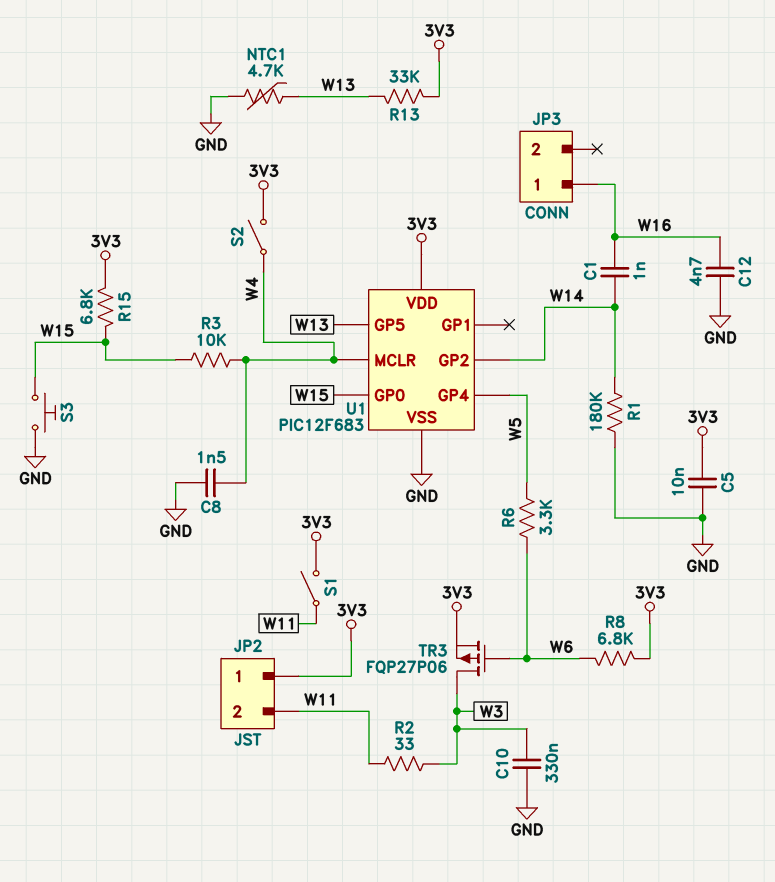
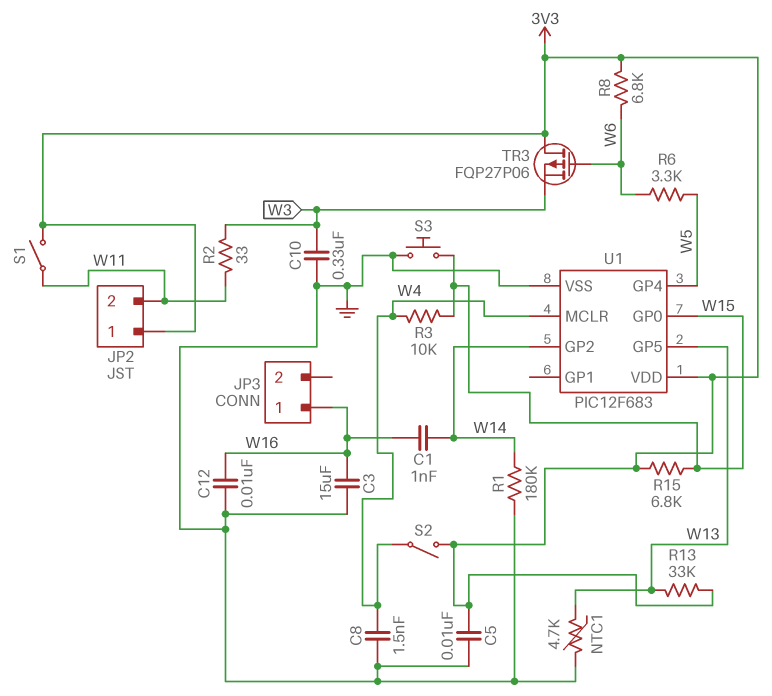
C3: none -> 15uF (GND, W16)
C12: 4.7nF (GND, W16) -> 10nF (GND, W16)
TR3: PMOS FQP27P06 (G W6, D W3, S 3V3) -> PMOS FQP27P06 (G W6, D 3V3, S W3)

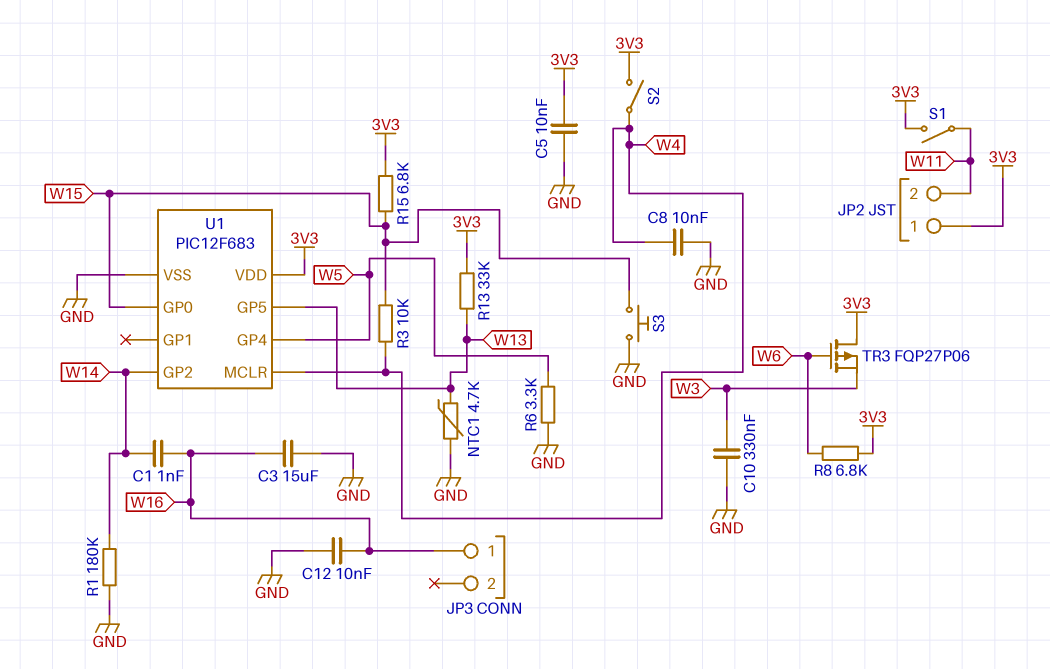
C8: 1.5nF (GND, W4) -> 10nF (GND, W4)
R2: 33 (W3, W11) -> none
R6: 3.3k (W5, W6) -> 3.3k (GND, W5)

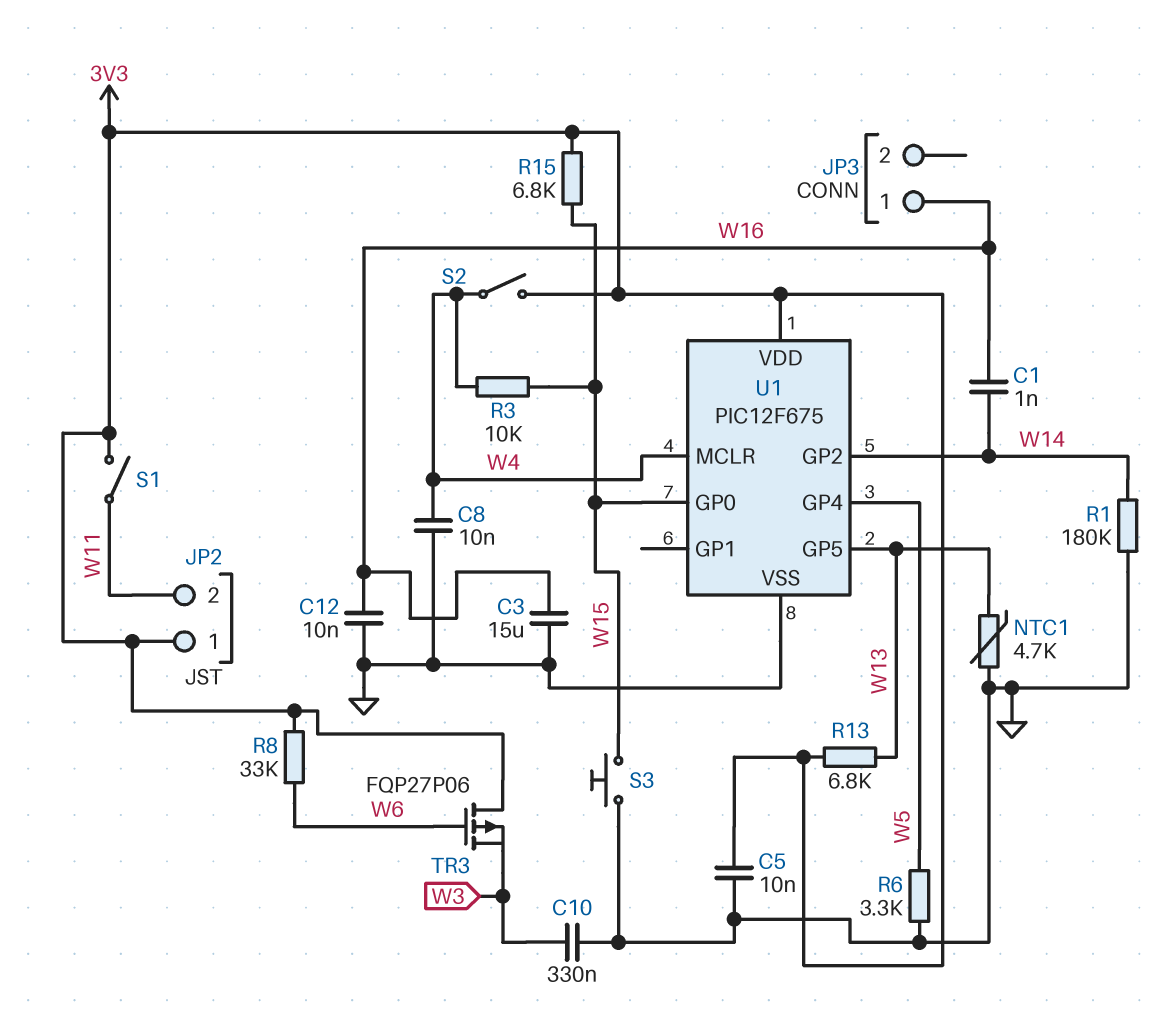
R8: 6.8k (3V3, W6) -> 33k (3V3, W6)
R13: 33k (3V3, W13) -> 6.8k (3V3, W13)
U1: PIC12F683 -> PIC12F675

